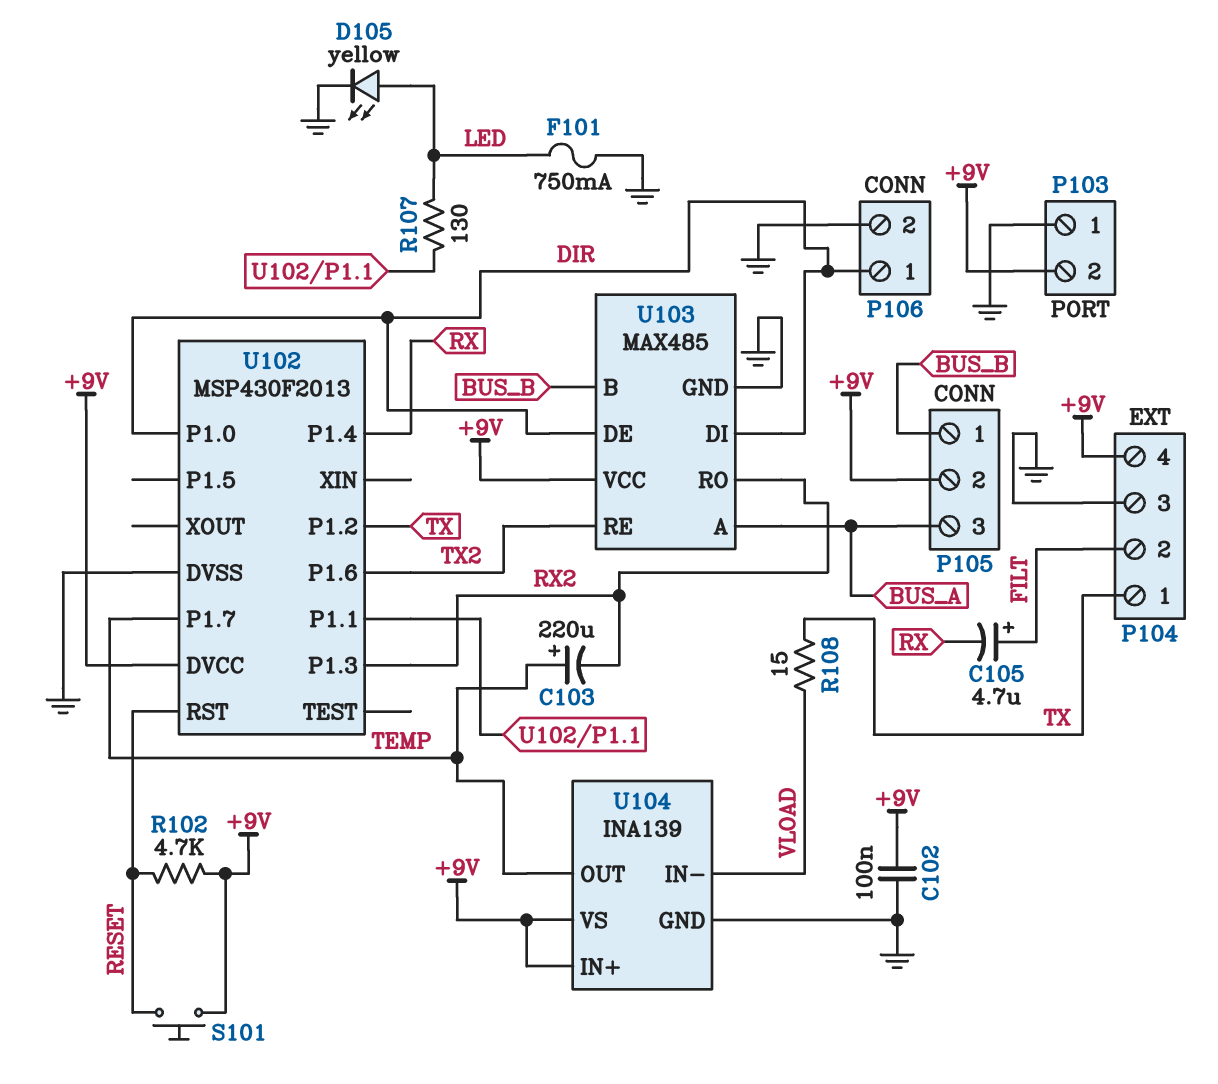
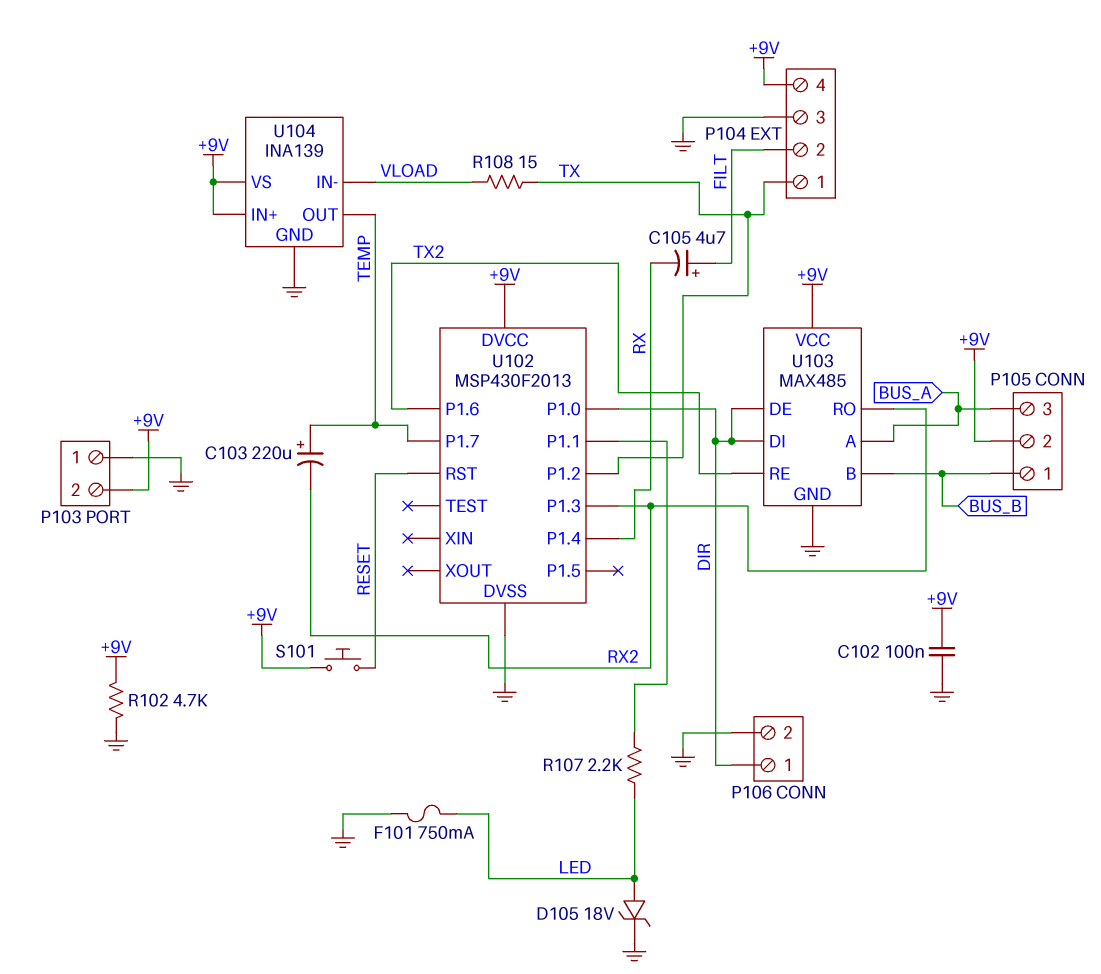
D105: LED yellow (A LED, K GND) -> zener 18V (A LED, K GND)
R102: 4.7k (+9V, RESET) -> 4.7k (+9V, GND)
R107: 130 (LED, U102/P1.1) -> 2.2k (LED, U102/P1.1)

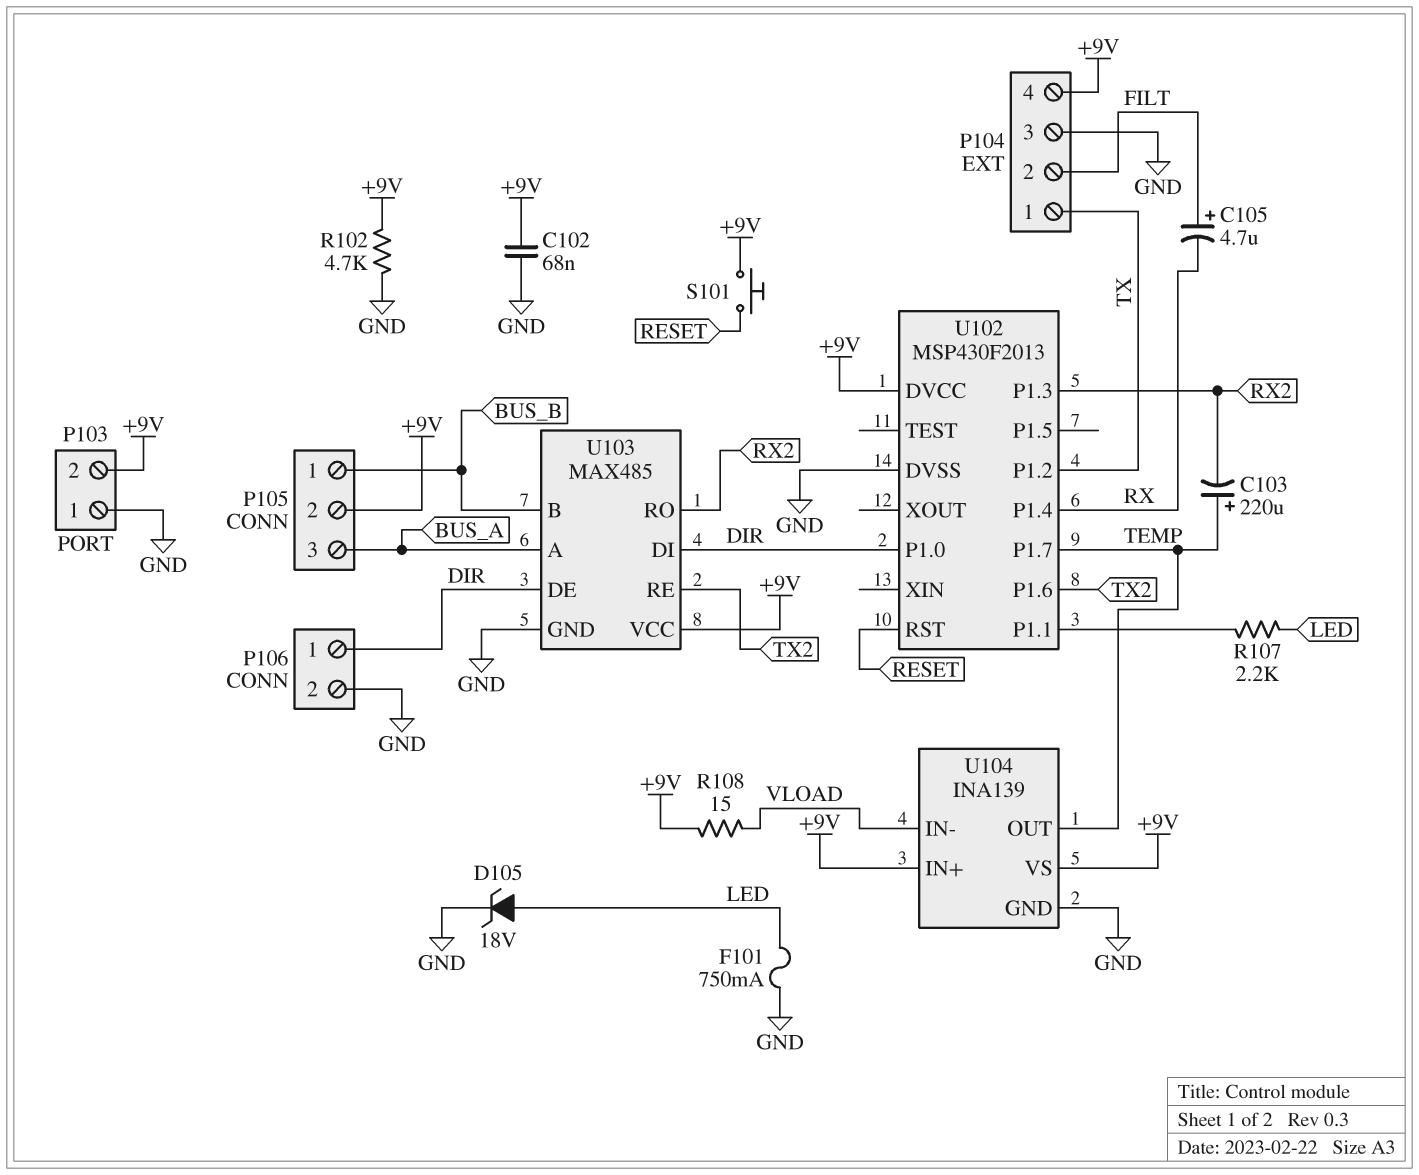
C102: 100nF (+9V, GND) -> 68nF (+9V, GND)
R108: 15 (TX, VLOAD) -> 15 (+9V, VLOAD)

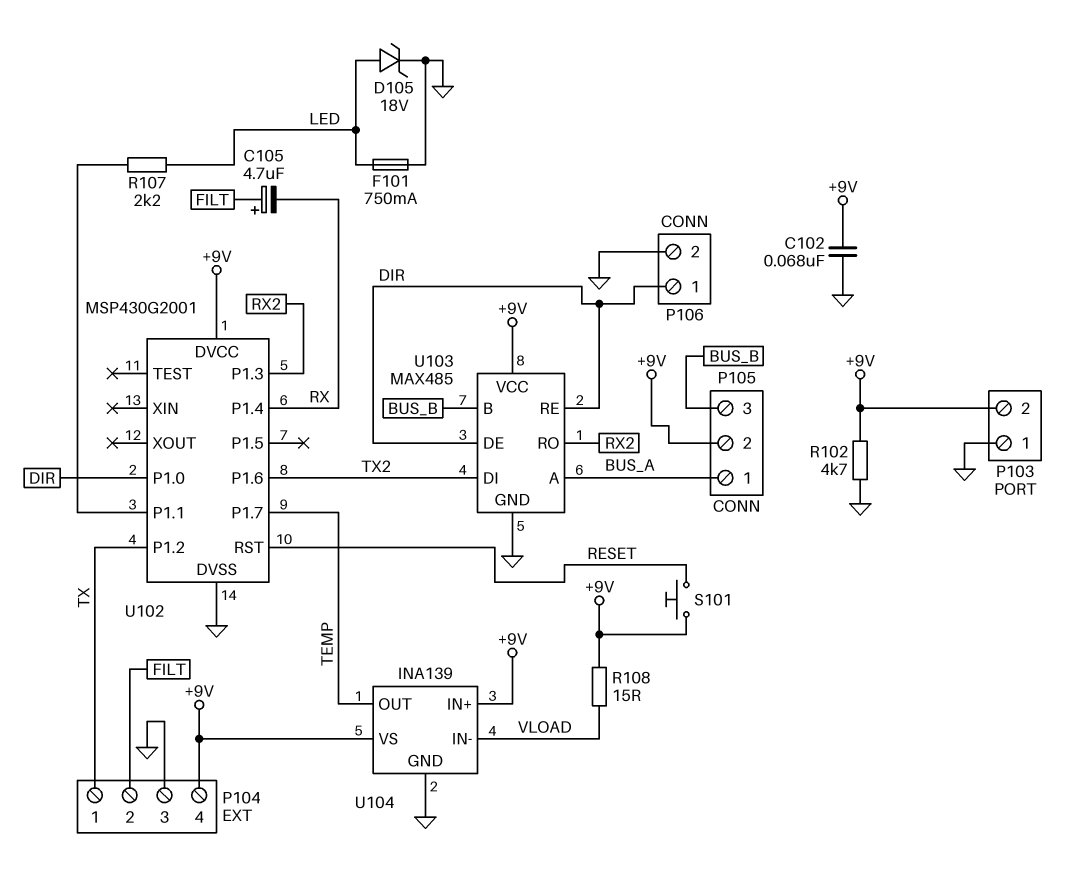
C103: 220uF (plus TEMP, minus RX2) -> none
P105 pin 1: BUS_B -> BUS_A
P105 pin 3: BUS_A -> BUS_B
U102: MSP430F2013 -> MSP430G2001
U103 pin DI: DIR -> TX2
U103 pin RE: TX2 -> DIR

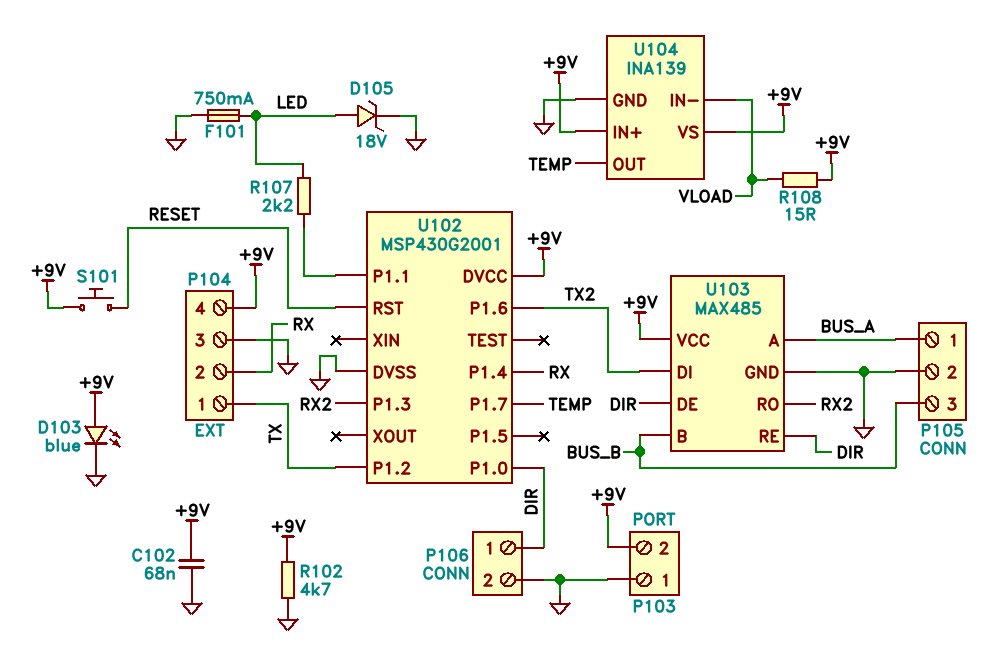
C105: 4.7uF (plus FILT, minus RX) -> none
D103: none -> LED blue (A +9V, K GND)
P104 pin 2: FILT -> RX
P105 pin 2: +9V -> GND

